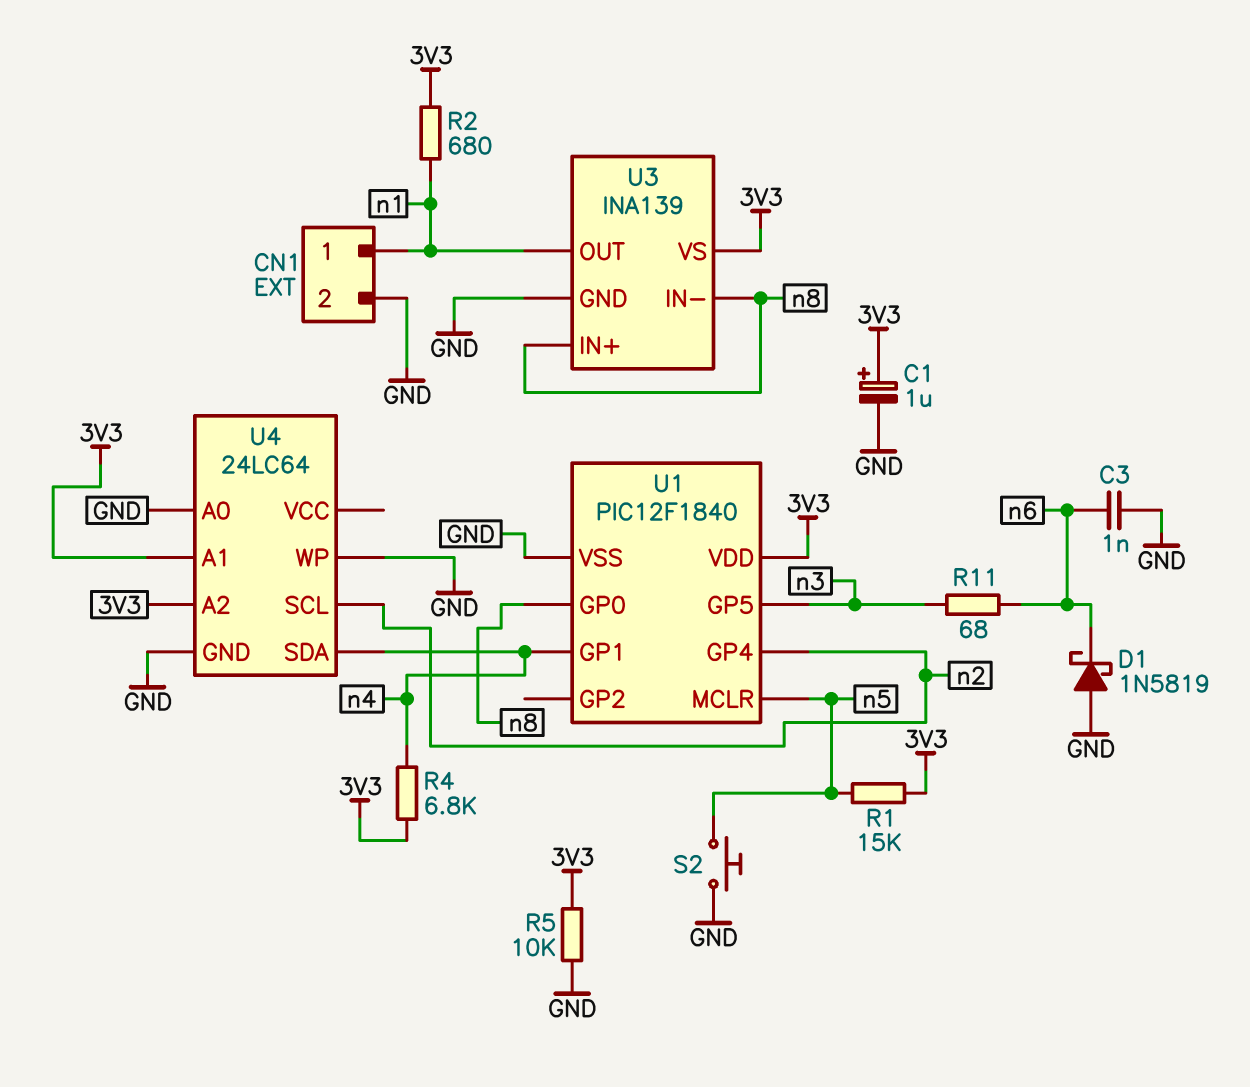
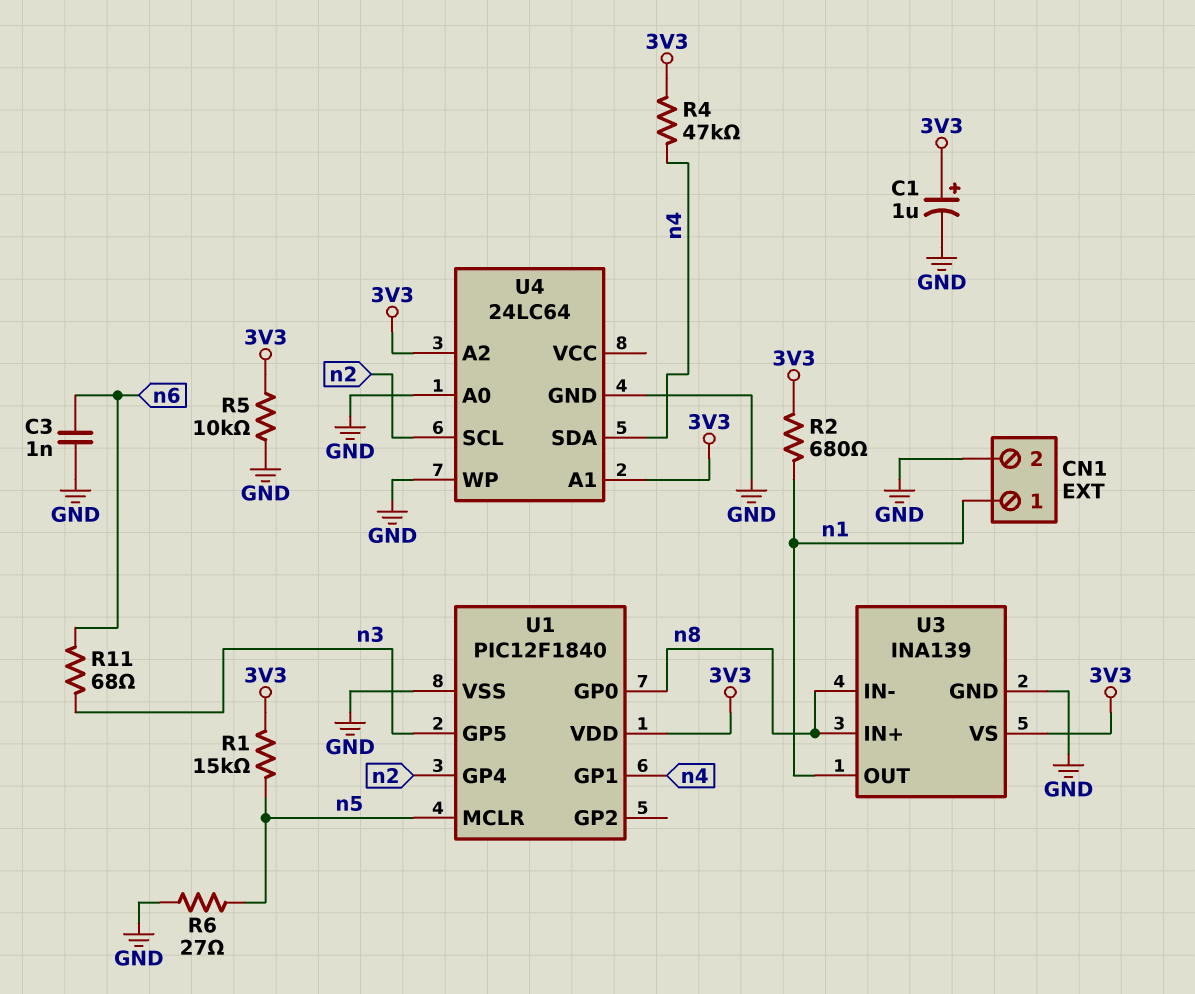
D1: schottky 1N5819 (A GND, K n6) -> none
R4: 6.8k (3V3, n4) -> 47k (3V3, n4)
R6: none -> 27 (GND, n5)
S2: button (GND, n5) -> none

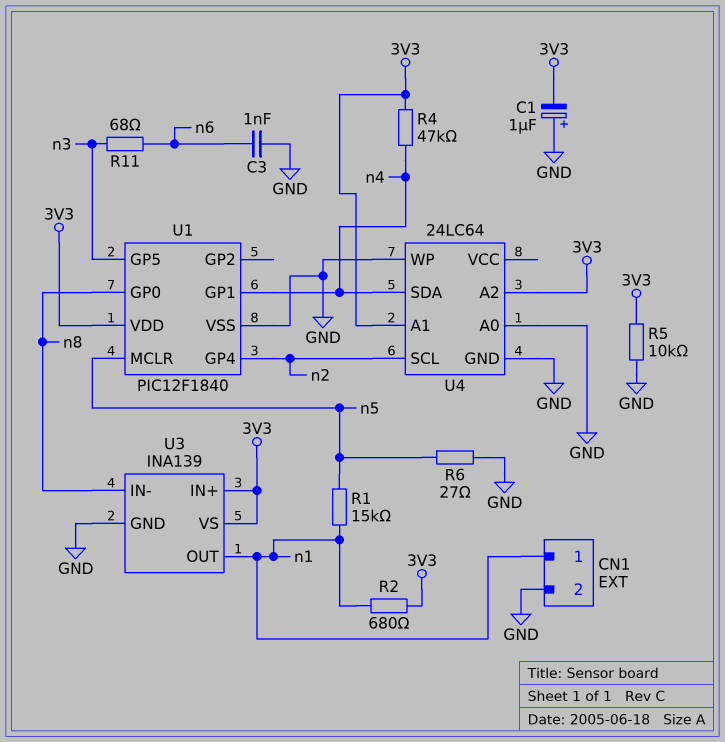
C1: 1uF (plus 3V3, minus GND) -> 1uF (plus GND, minus 3V3)
R1: 15k (3V3, n5) -> 15k (n1, n5)
U3 pin IN+: n8 -> 3V3

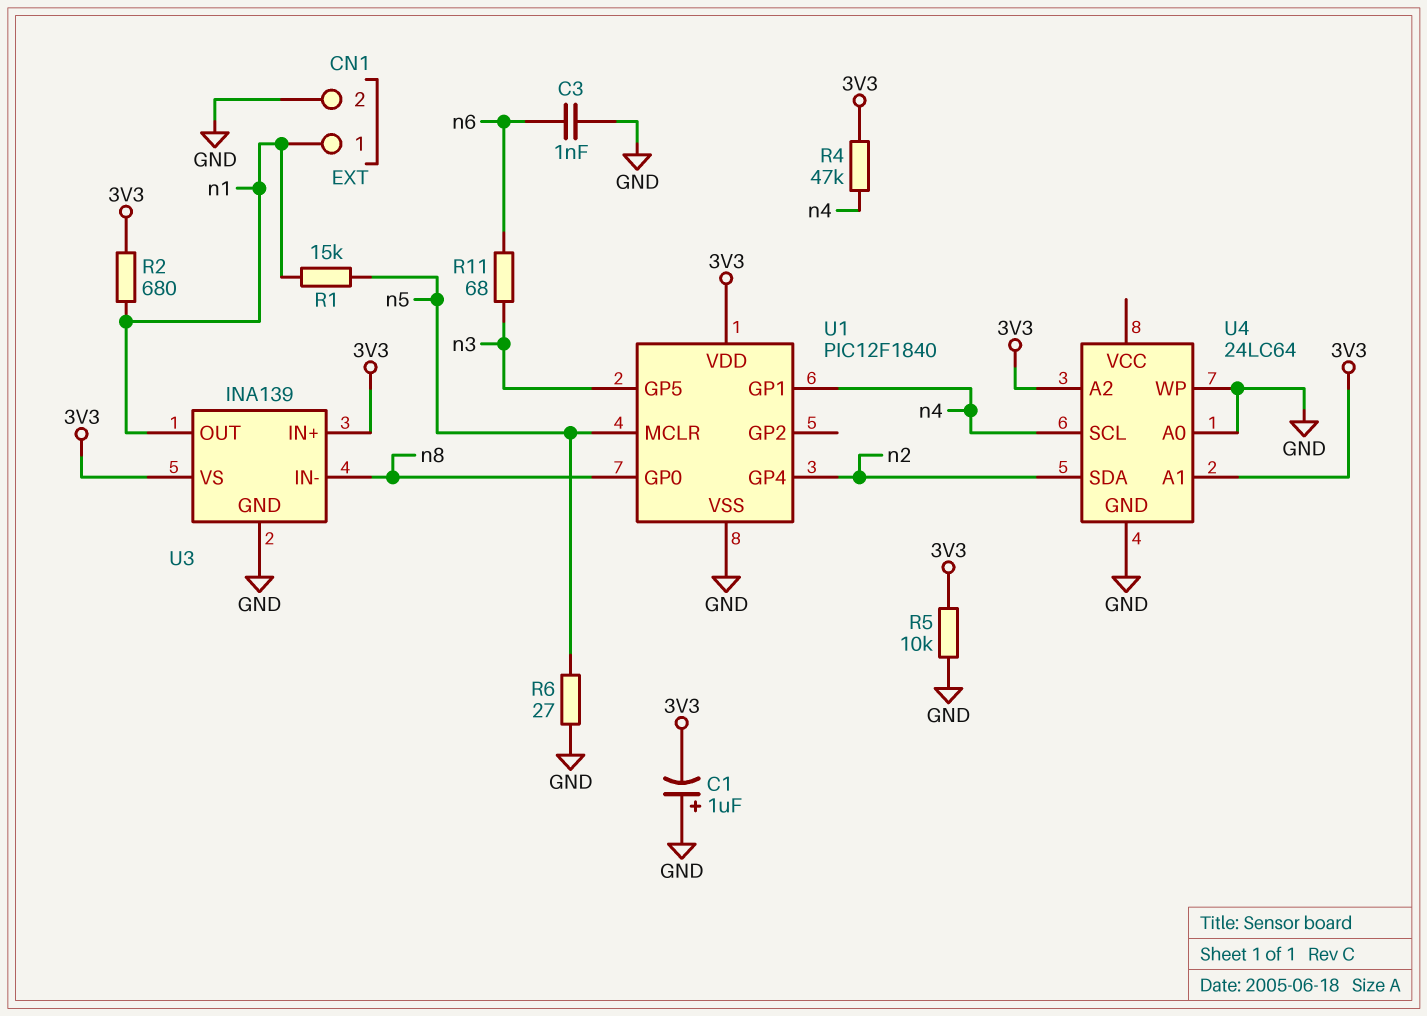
U4 pin SCL: n2 -> n4
U4 pin SDA: n4 -> n2

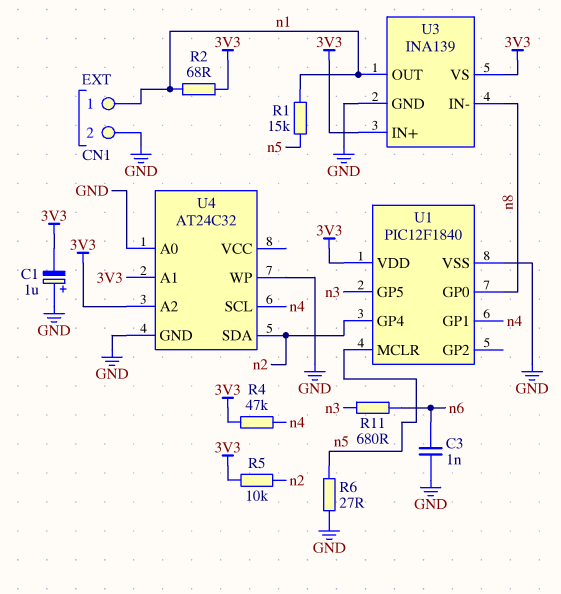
R2: 680 (3V3, n1) -> 68 (3V3, n1)
R5: 10k (3V3, GND) -> 10k (3V3, n2)
R11: 68 (n3, n6) -> 680 (n3, n6)
U4: 24LC64 -> AT24C32

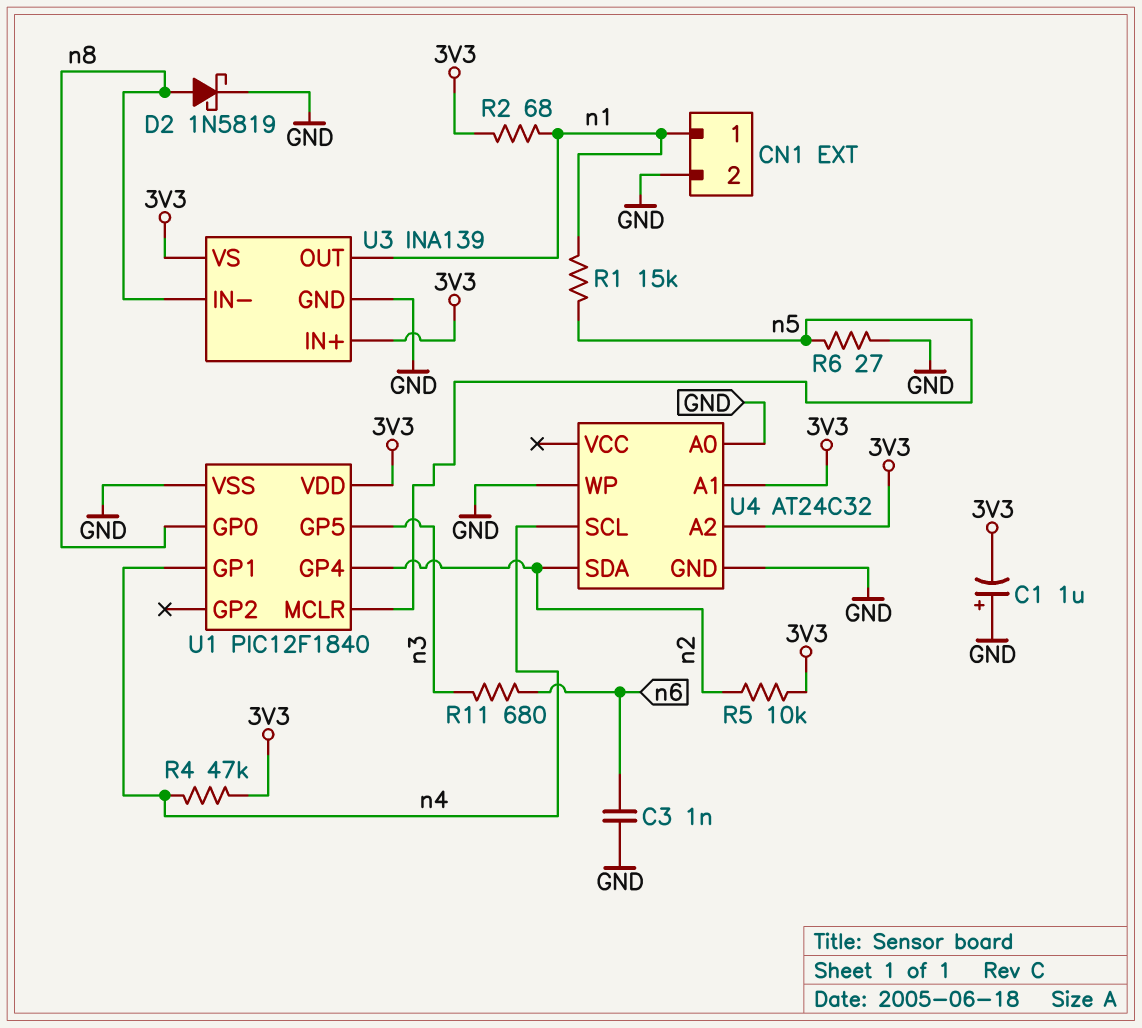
D2: none -> schottky 1N5819 (A n8, K GND)

